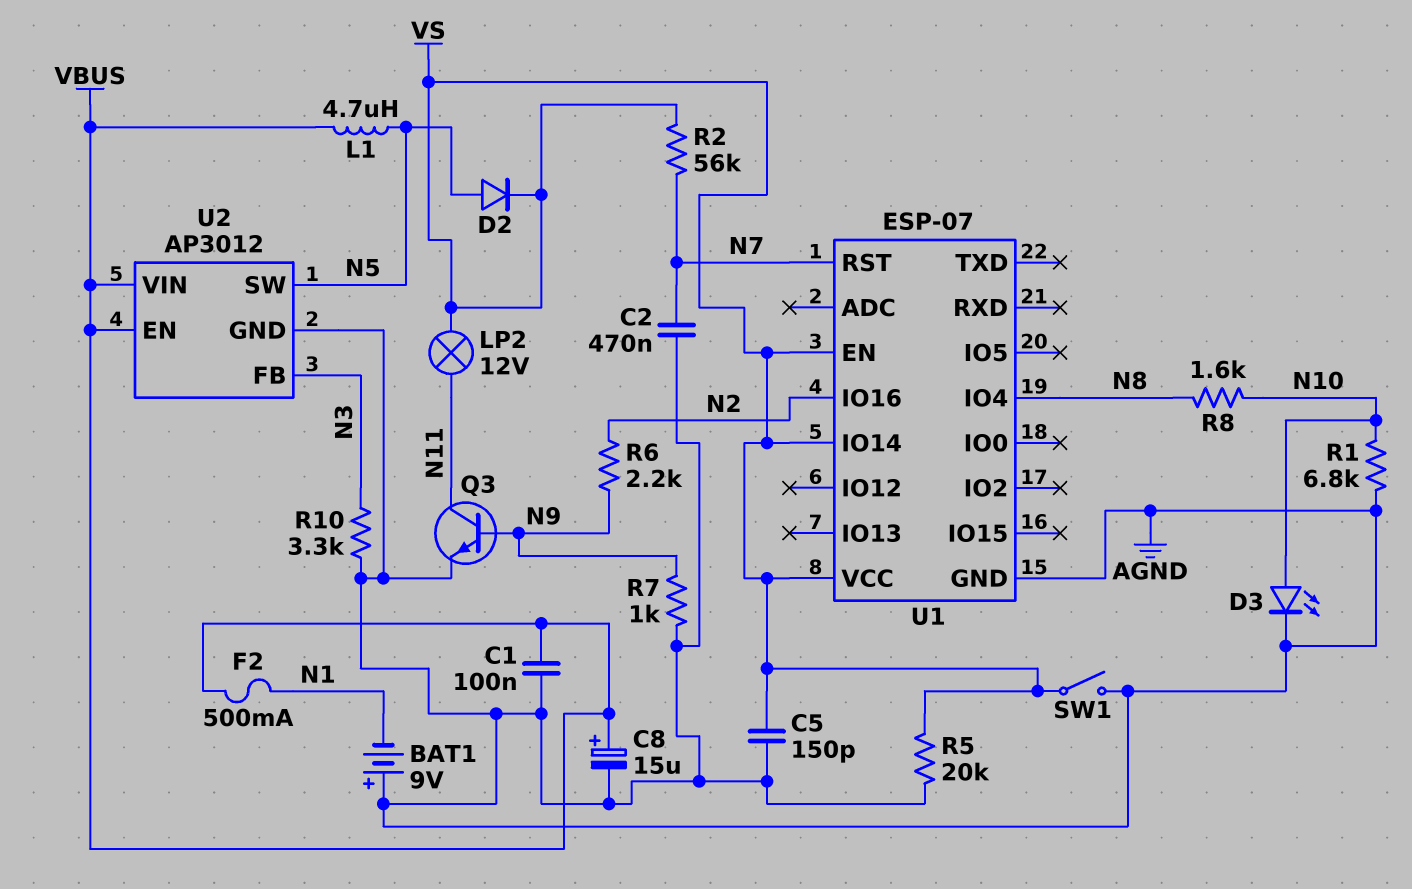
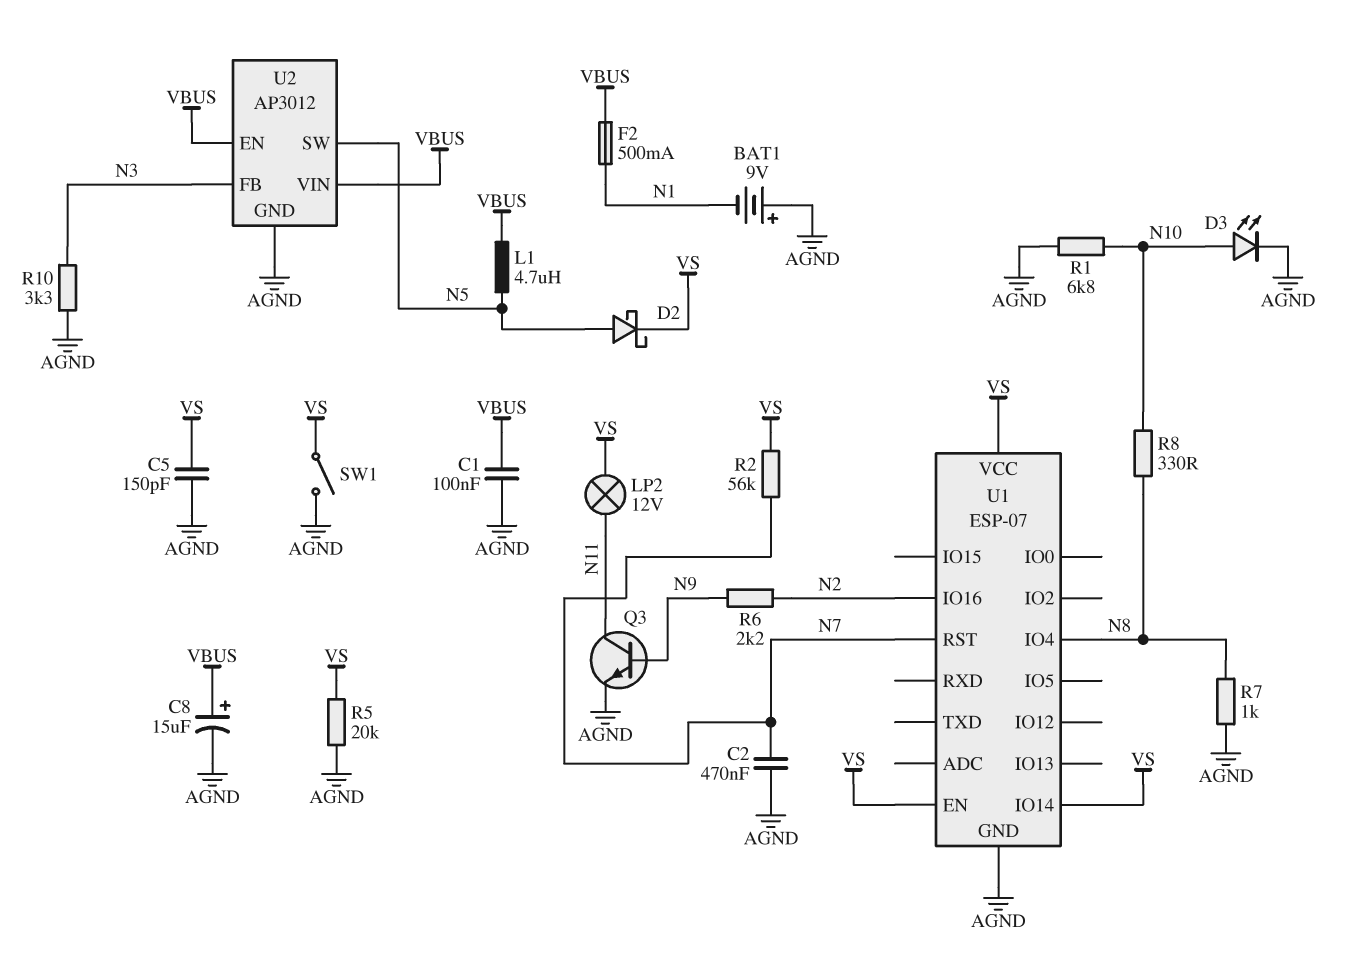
D2: diode (A N5, K VS) -> schottky (A N5, K VS)
R7: 1k (AGND, N9) -> 1k (AGND, N8)
R8: 1.6k (N8, N10) -> 330 (N8, N10)

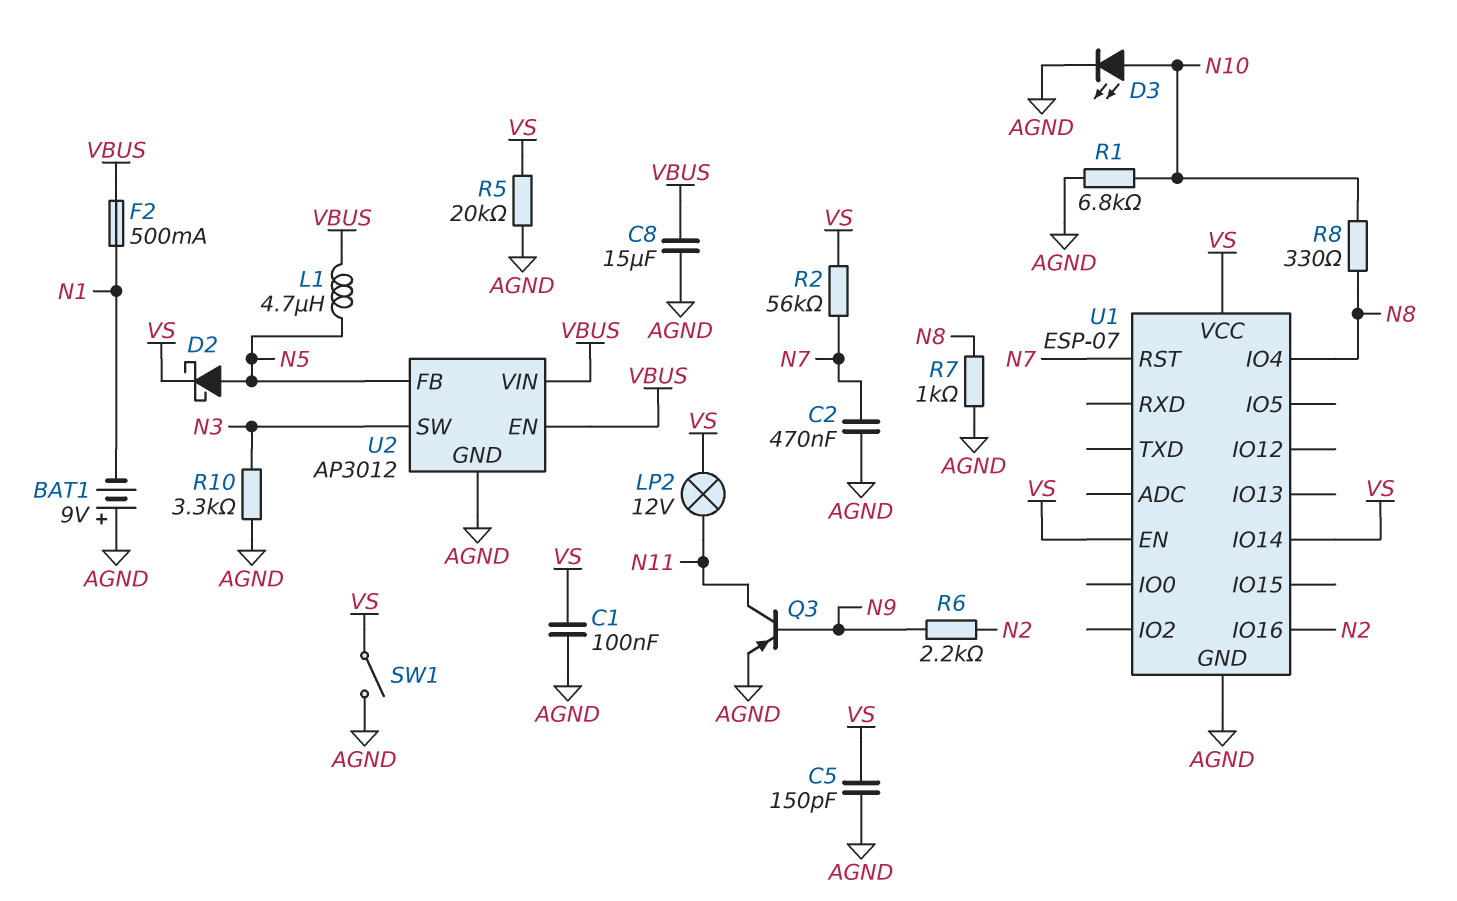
C1: 100nF (AGND, VBUS) -> 100nF (AGND, VS)
C8: 15uF (plus VBUS, minus AGND) -> 15uF (AGND, VBUS)
Q3: NPN (B N9, C N11, E AGND) -> PNP (B N9, C N11, E AGND)
U2 pin FB: N3 -> N5
U2 pin SW: N5 -> N3

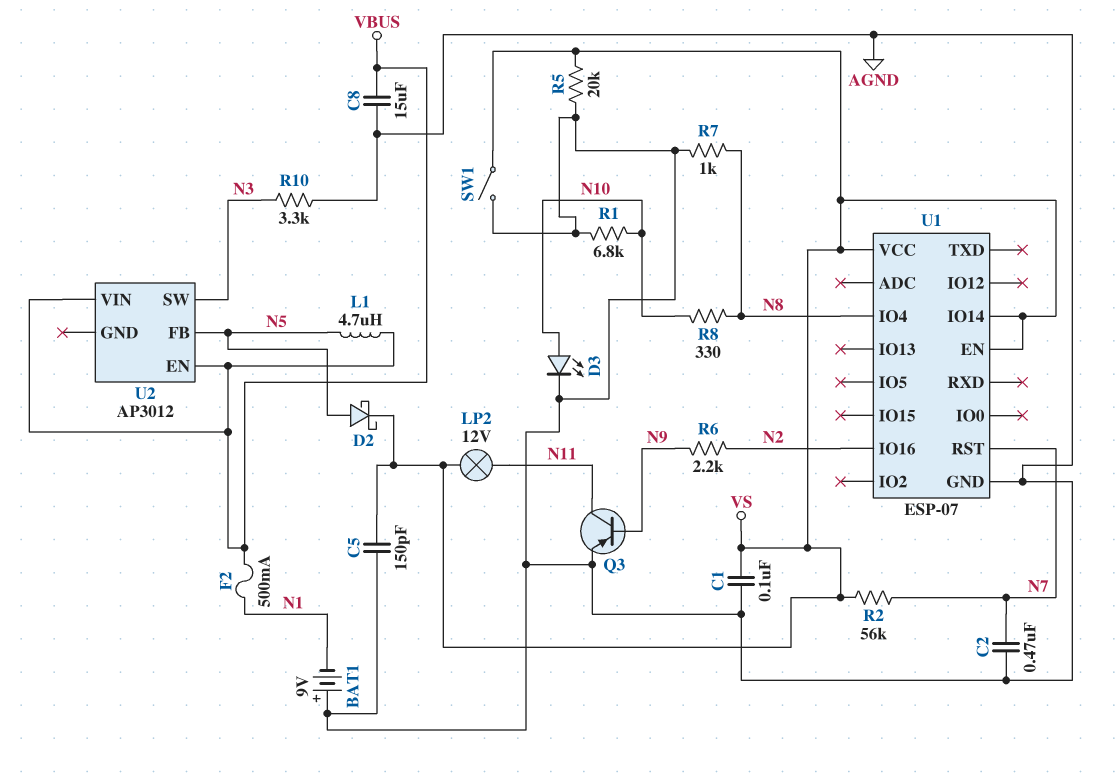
U2 pin GND: AGND -> none

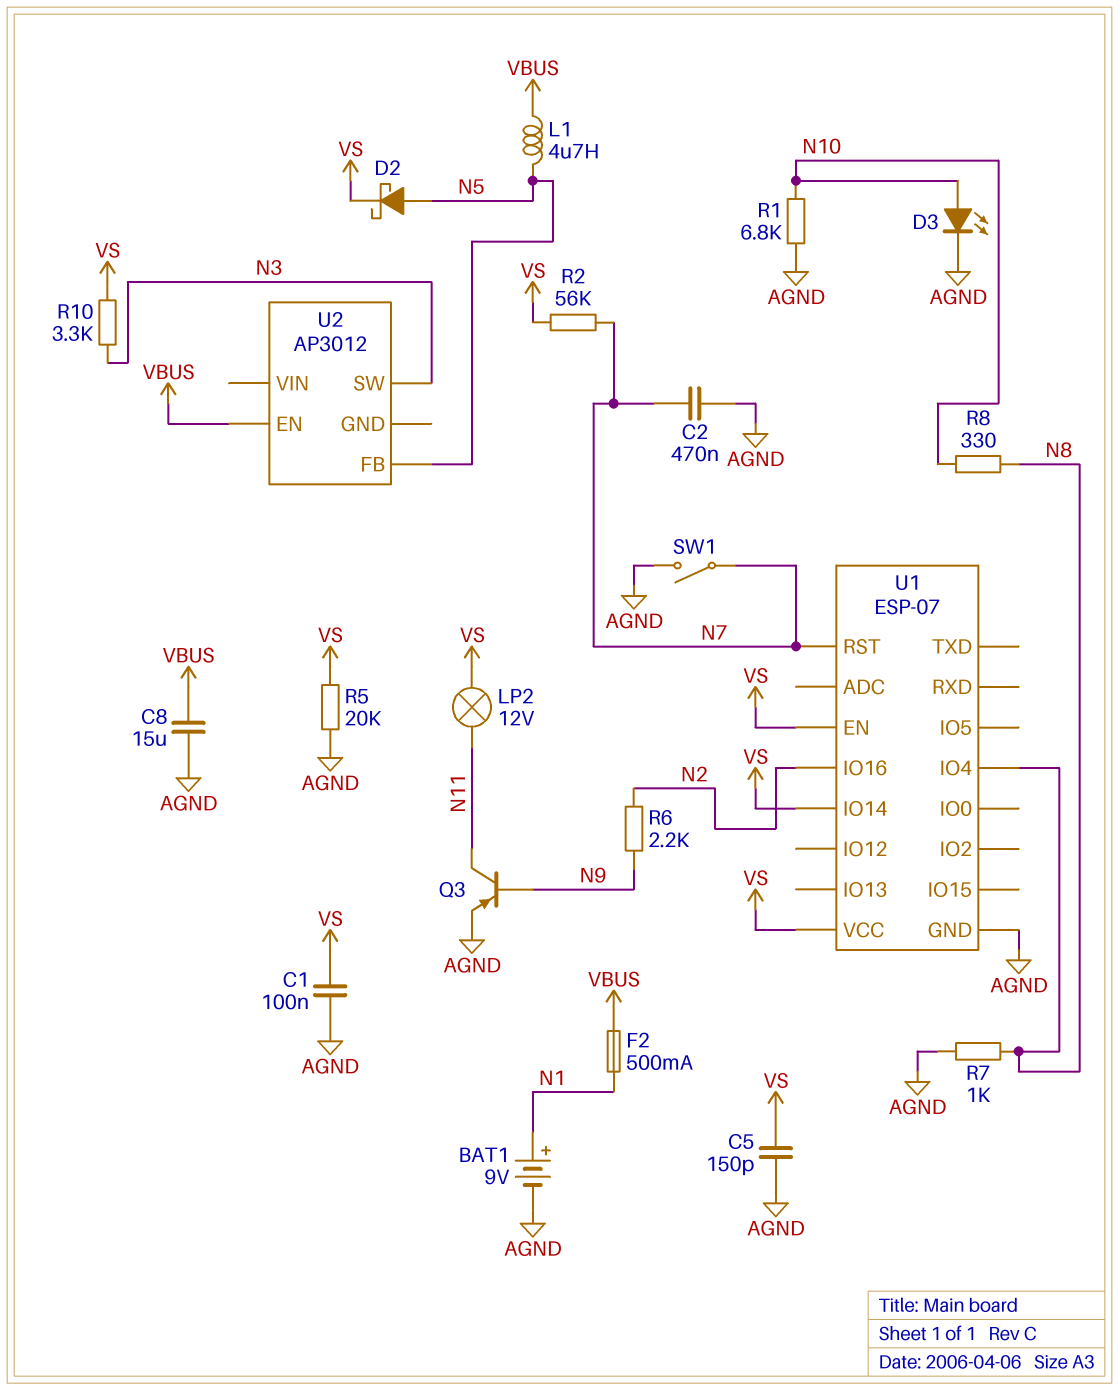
BAT1: 9V (plus AGND, minus N1) -> 9V (plus N1, minus AGND)
R10: 3.3k (AGND, N3) -> 3.3k (N3, VS)
SW1: switch (AGND, VS) -> switch (AGND, N7)
U2 pin VIN: VBUS -> none

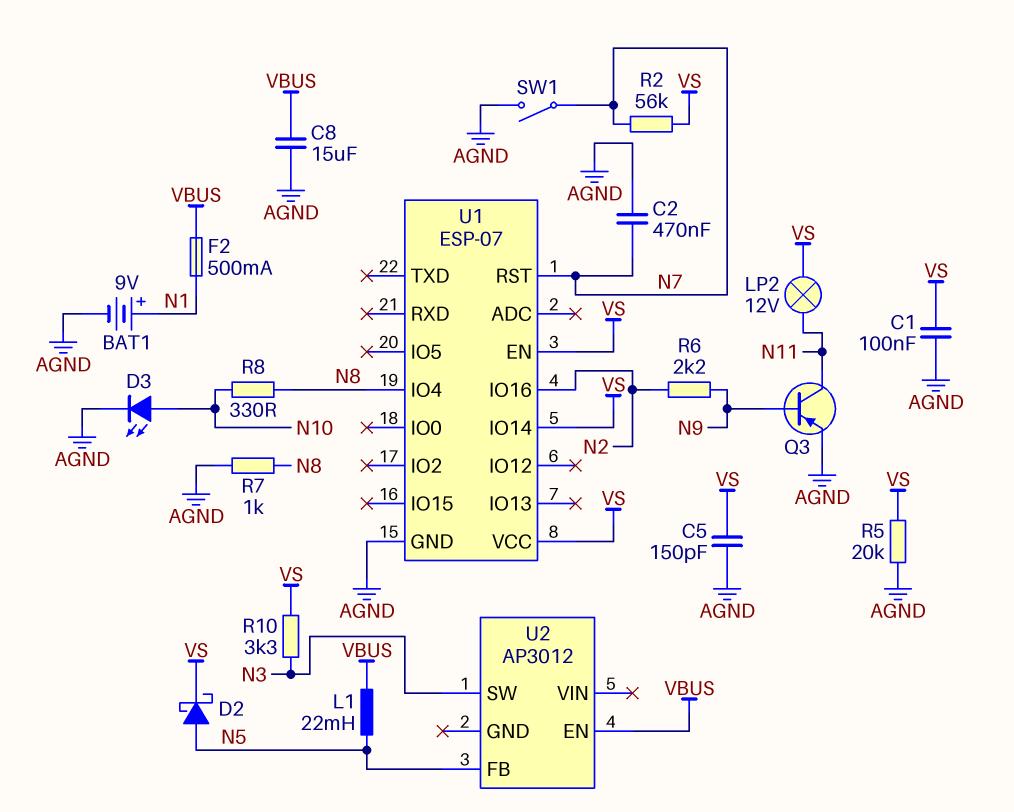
L1: 4.7uH (N5, VBUS) -> 22mH (N5, VBUS)
R1: 6.8k (AGND, N10) -> none

